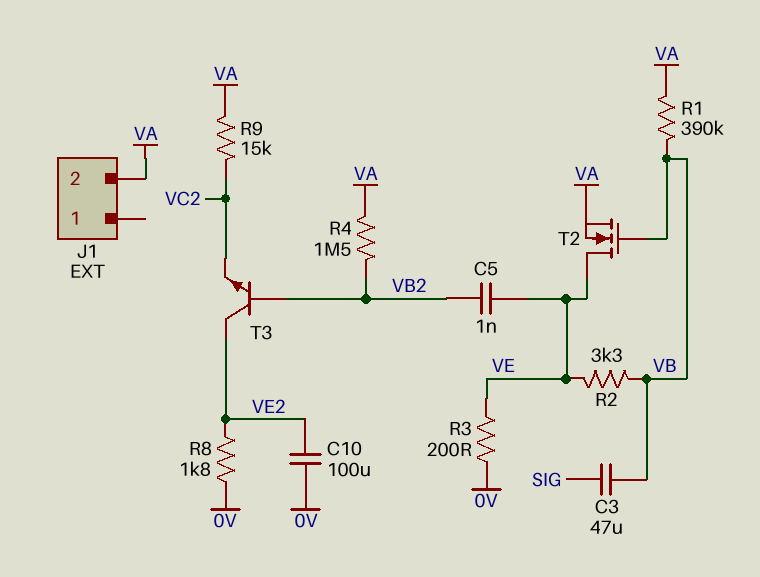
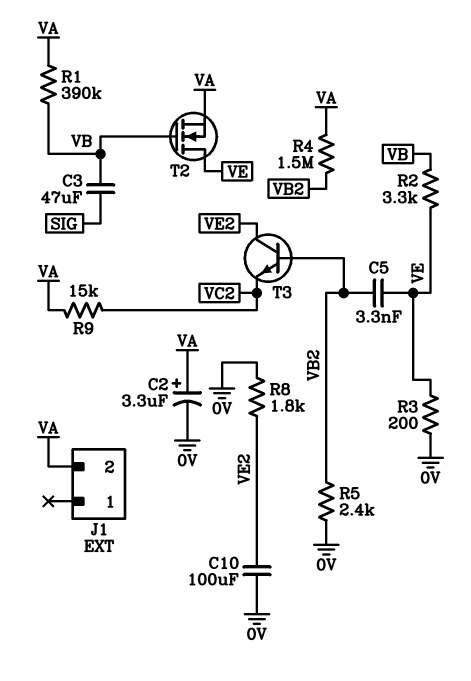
C2: none -> 3.3uF (plus VA, minus 0V)
C5: 1nF (VB2, VE) -> 3.3nF (VB2, VE)
R5: none -> 2.4k (0V, VB2)

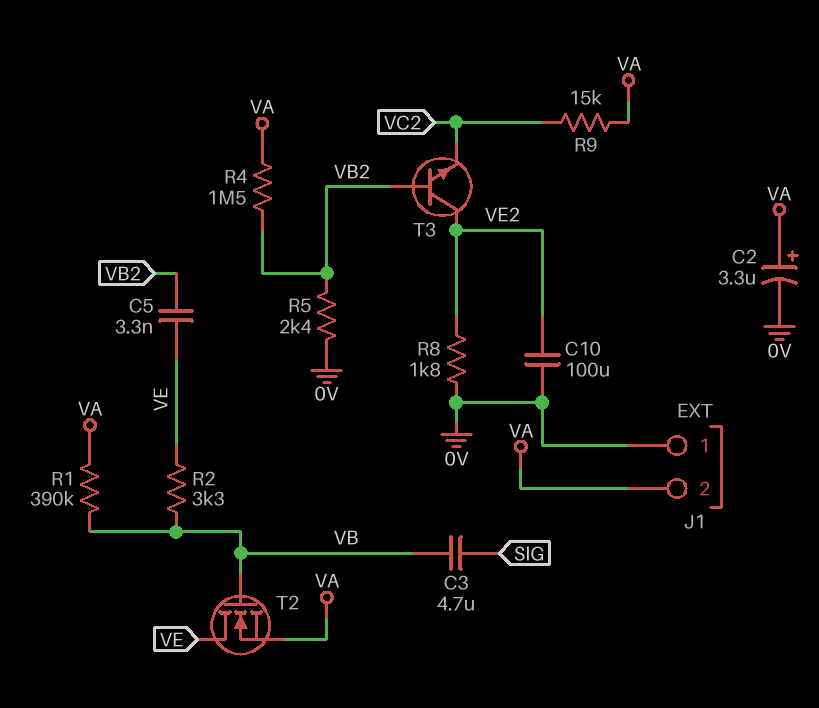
C3: 47uF (SIG, VB) -> 4.7uF (SIG, VB)
J1 pin 1: none -> 0V
R3: 200 (0V, VE) -> none

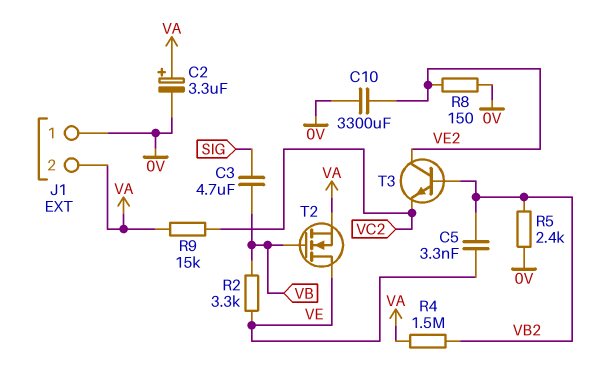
C10: 100uF (0V, VE2) -> 3300uF (0V, VE2)
R1: 390k (VA, VB) -> none
R8: 1.8k (0V, VE2) -> 150 (0V, VE2)

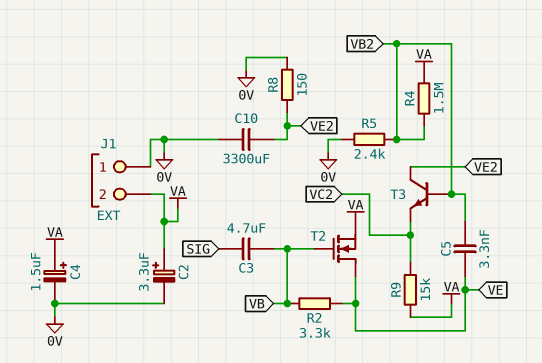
C4: none -> 1.5uF (plus VA, minus 0V)

